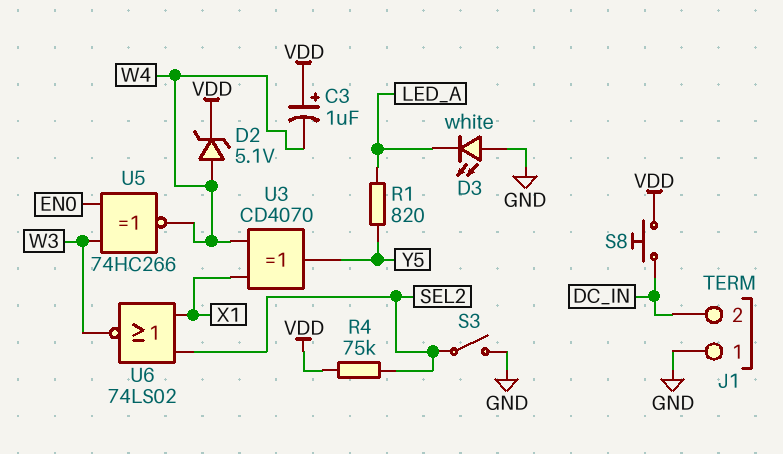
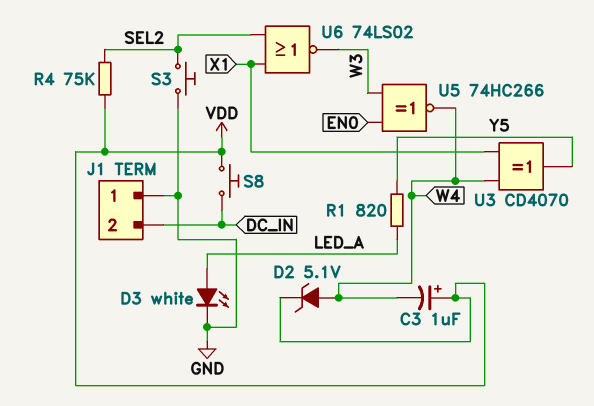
D3: LED white (A GND, K LED_A) -> LED white (A LED_A, K GND)
S3: switch (GND, SEL2) -> button (GND, SEL2)

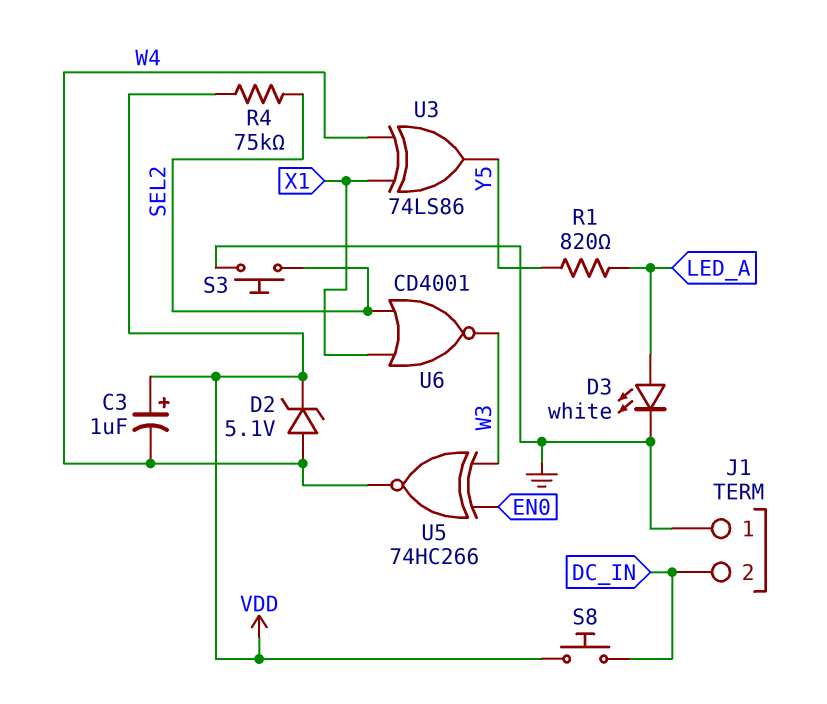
U3: XOR CD4070 (in W4, in X1, out Y5) -> XOR 74LS86 (in W4, in X1, out Y5)
U6: NOR 74LS02 (in SEL2, in X1, out W3) -> NOR CD4001 (in SEL2, in X1, out W3)

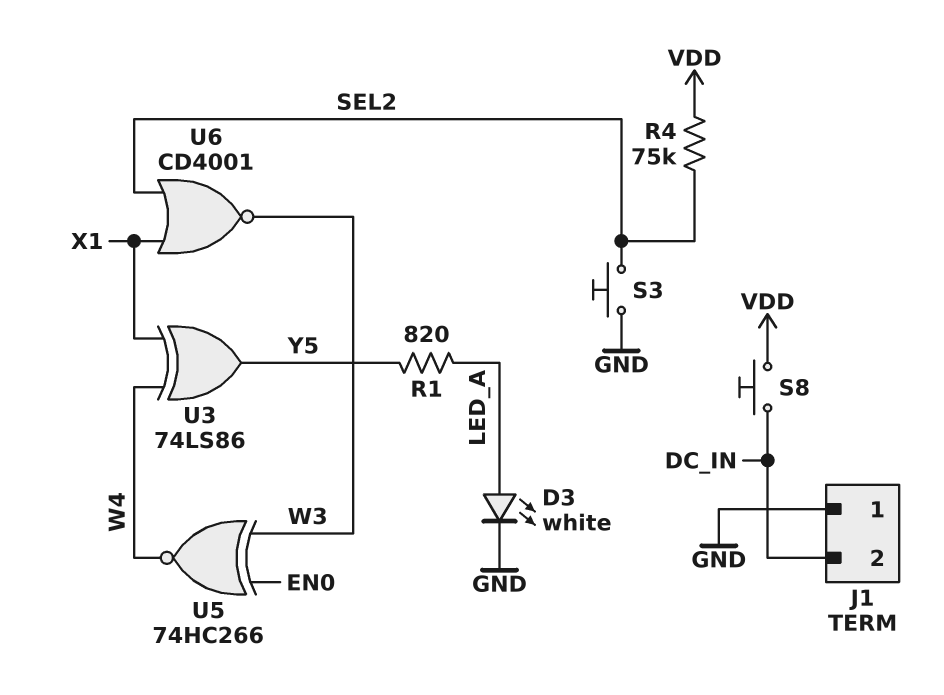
C3: 1uF (plus VDD, minus W4) -> none
D2: zener 5.1V (A W4, K VDD) -> none

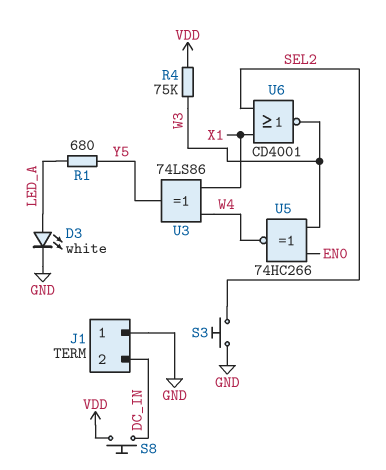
R1: 820 (LED_A, Y5) -> 680 (LED_A, Y5)
R4: 75k (SEL2, VDD) -> 75k (VDD, W3)

